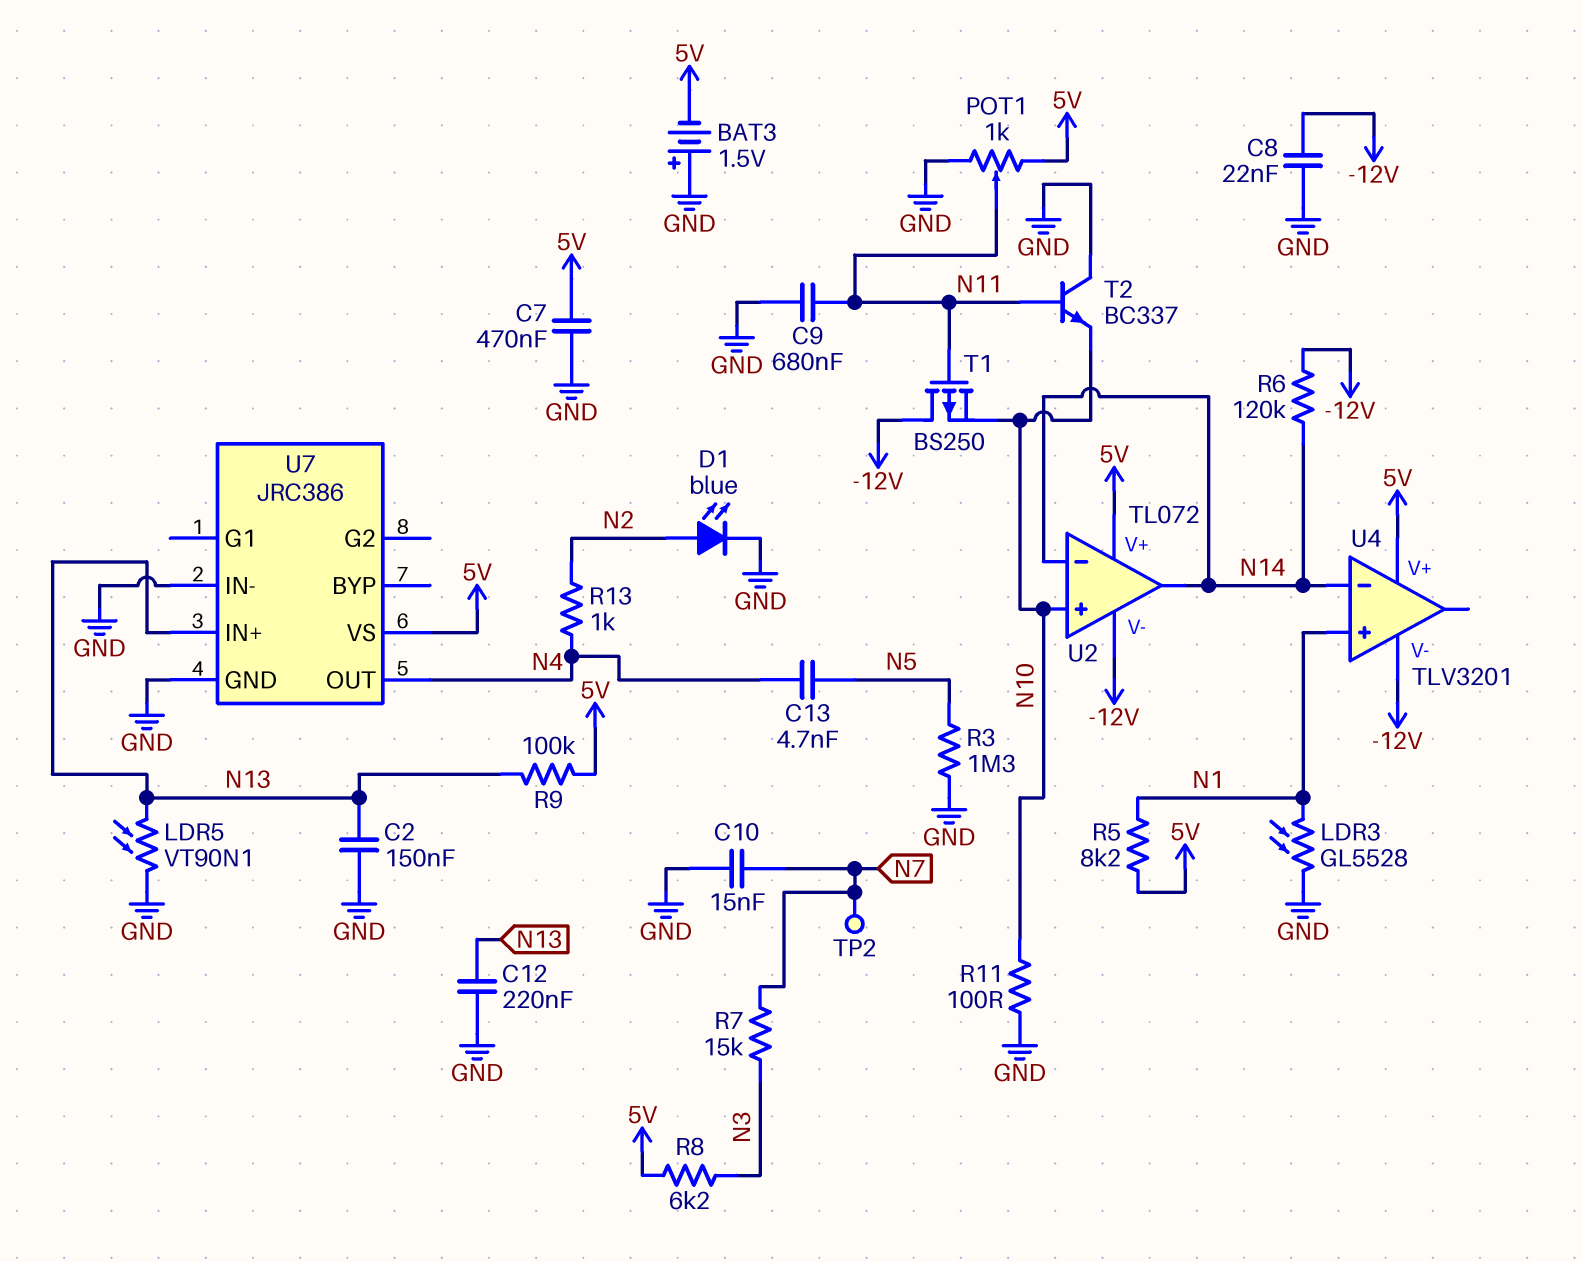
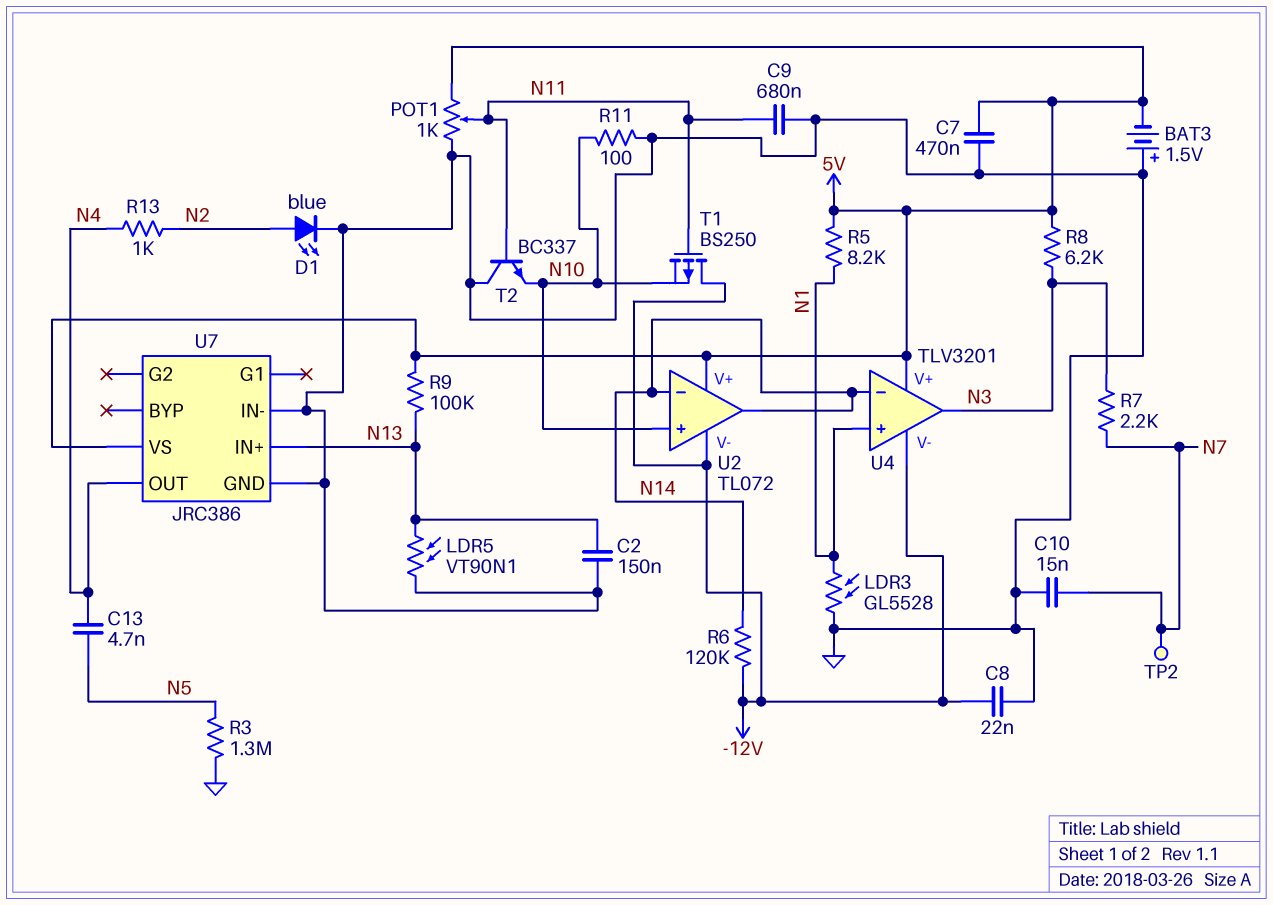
C12: 220nF (GND, N13) -> none
R7: 15k (N3, N7) -> 2.2k (N3, N7)
U4 pin out: none -> N3

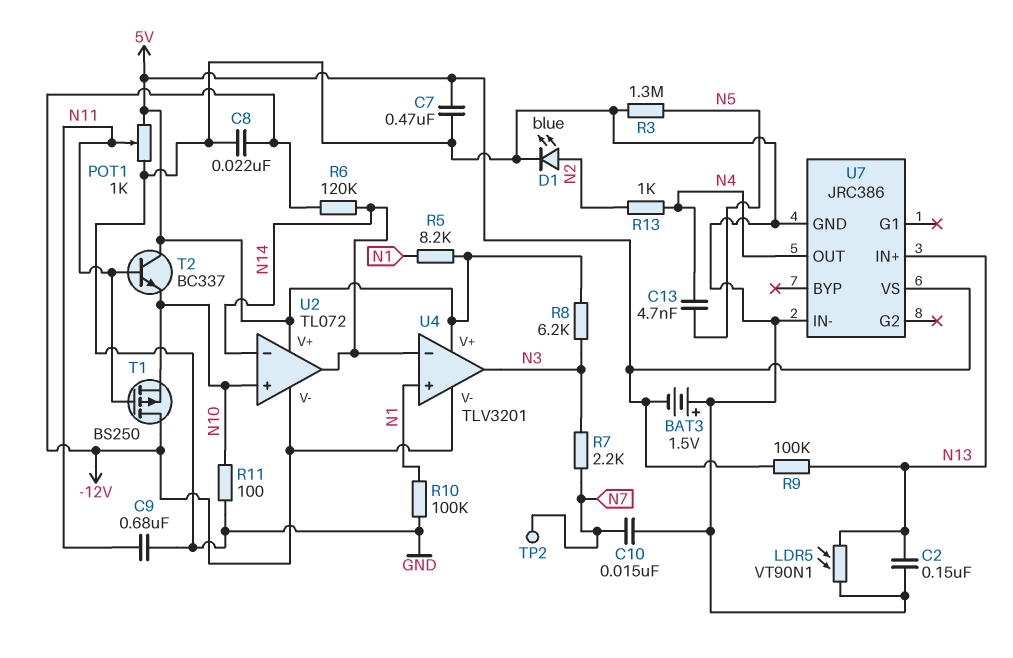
LDR3: GL5528 (GND, N1) -> none
R10: none -> 100k (GND, N1)
T2: NPN BC337 (B N11, C GND, E N10) -> NPN BC337 (B N11, C 5V, E N10)

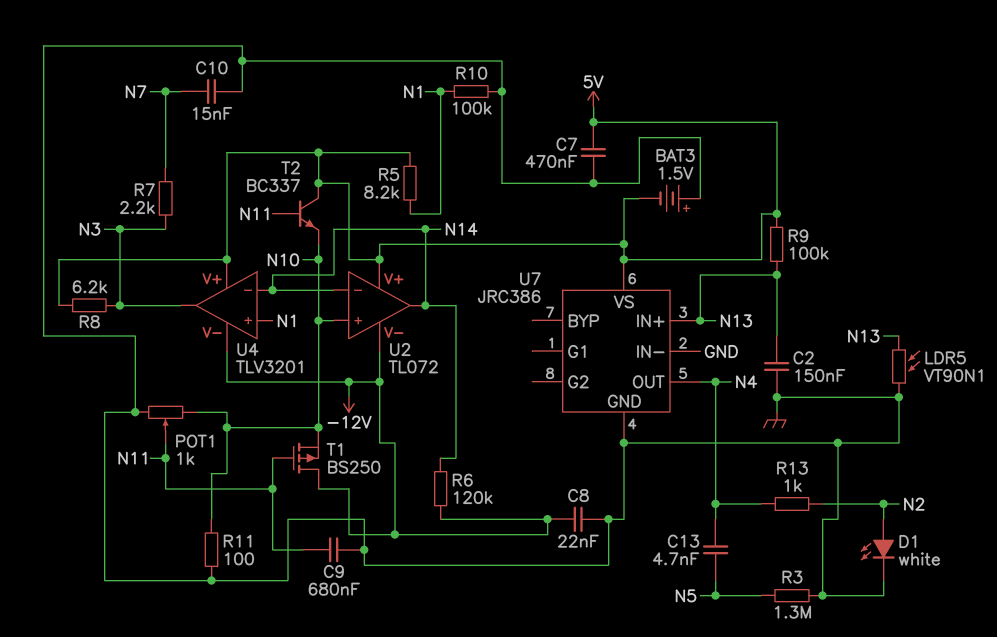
D1: LED blue (A N2, K GND) -> LED white (A N2, K GND)
POT1: 1k (5V, GND, wiper N11) -> 1k (GND, N10, wiper N11)
TP2: test point (N7) -> none

